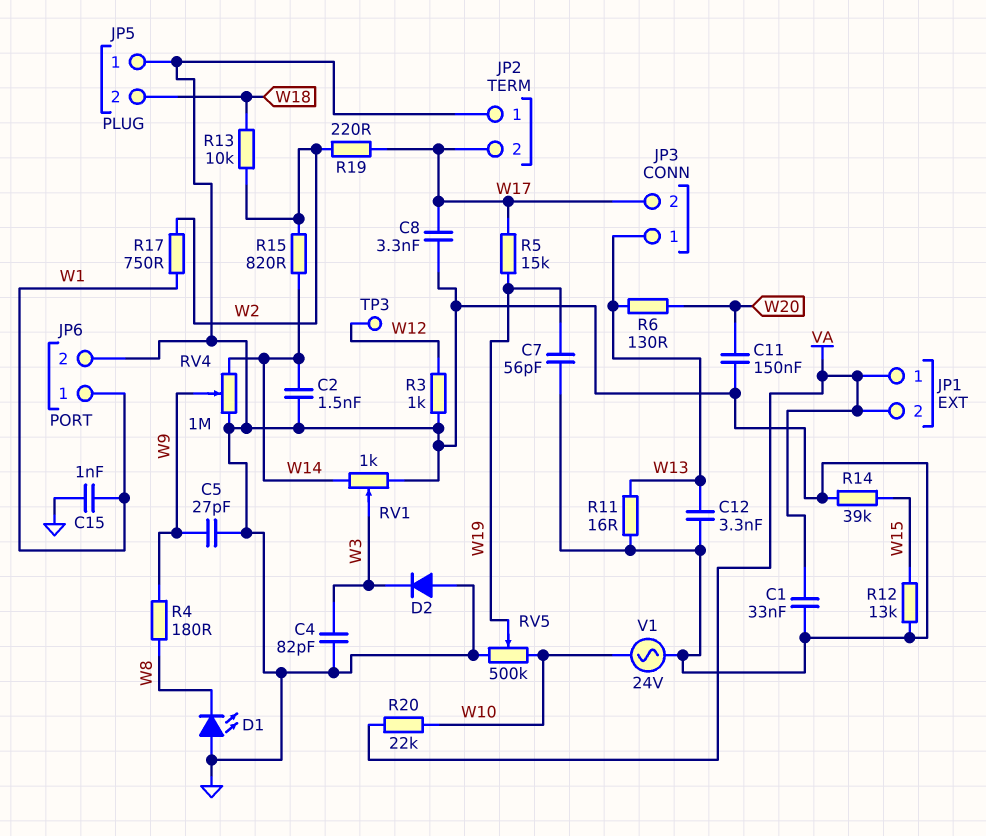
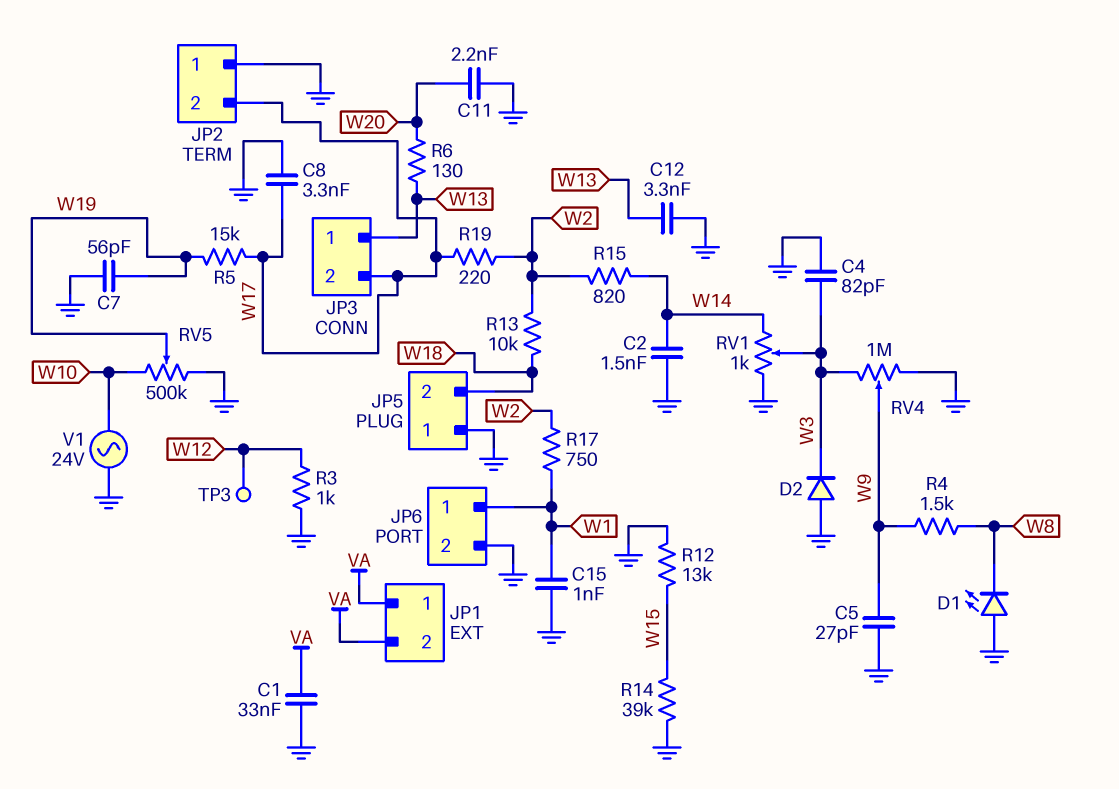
C11: 150nF (GND, W20) -> 2.2nF (GND, W20)
R4: 180 (W8, W9) -> 1.5k (W8, W9)
R11: 16 (GND, W13) -> none
R20: 22k (VA, W10) -> none
RV4: 1M (GND, W14, wiper W9) -> 1M (GND, W3, wiper W9)

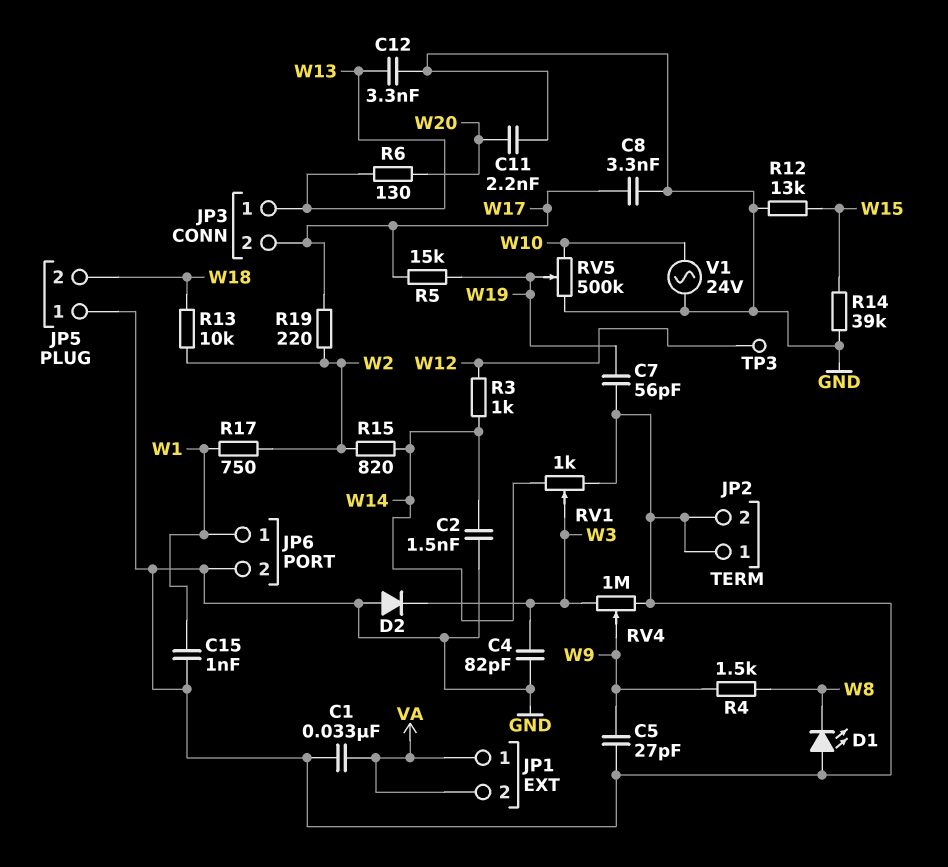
JP2 pin 2: W17 -> GND
R3: 1k (GND, W12) -> 1k (W12, W14)

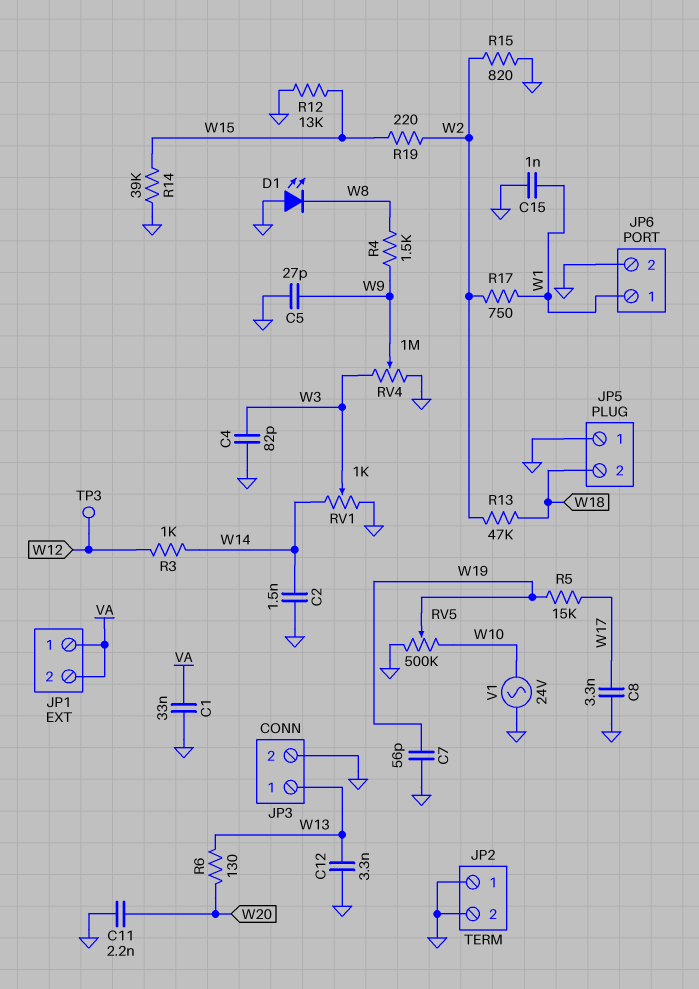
D2: diode (A GND, K W3) -> none
JP3 pin 2: W17 -> GND
R13: 10k (W2, W18) -> 47k (W2, W18)
R15: 820 (W2, W14) -> 820 (GND, W2)
R19: 220 (W2, W17) -> 220 (W2, W15)

